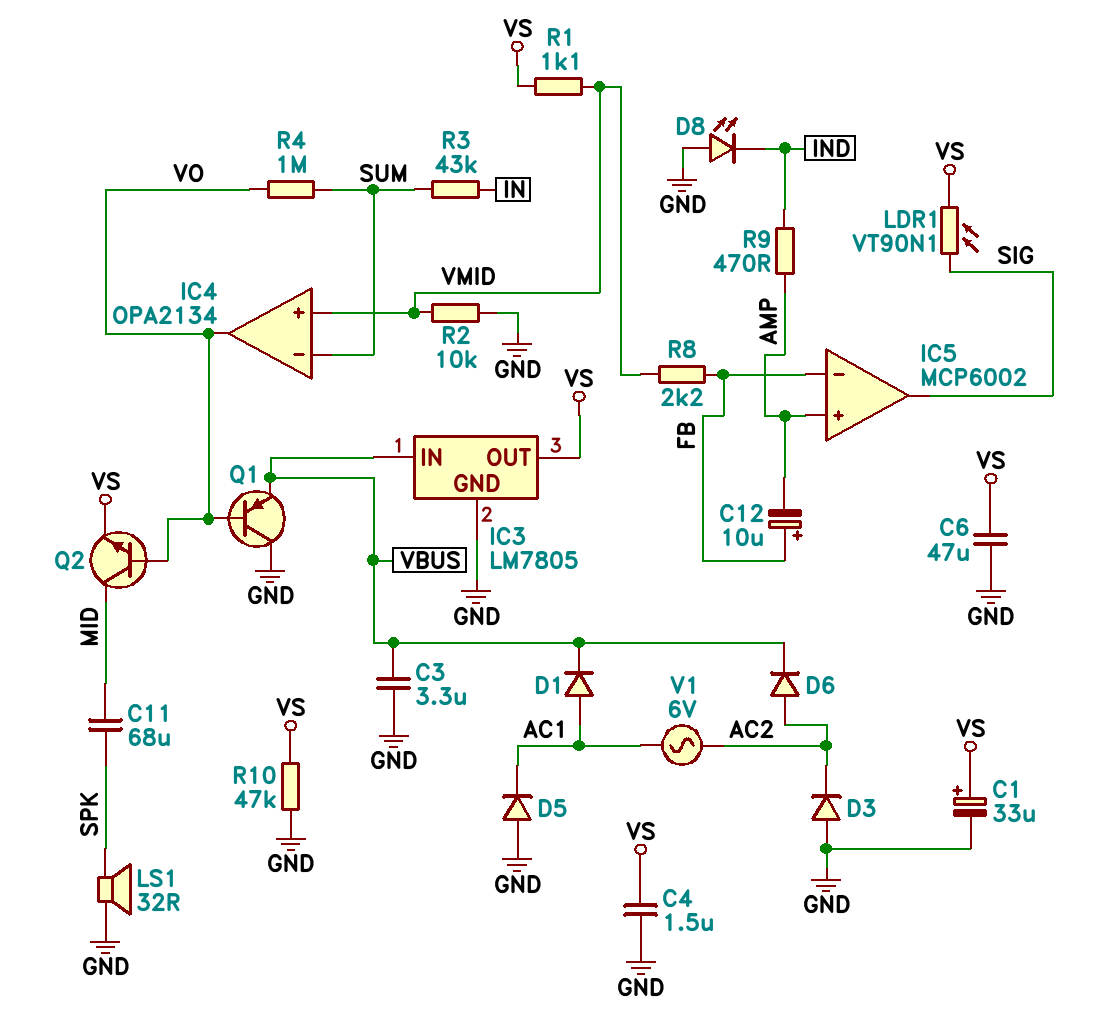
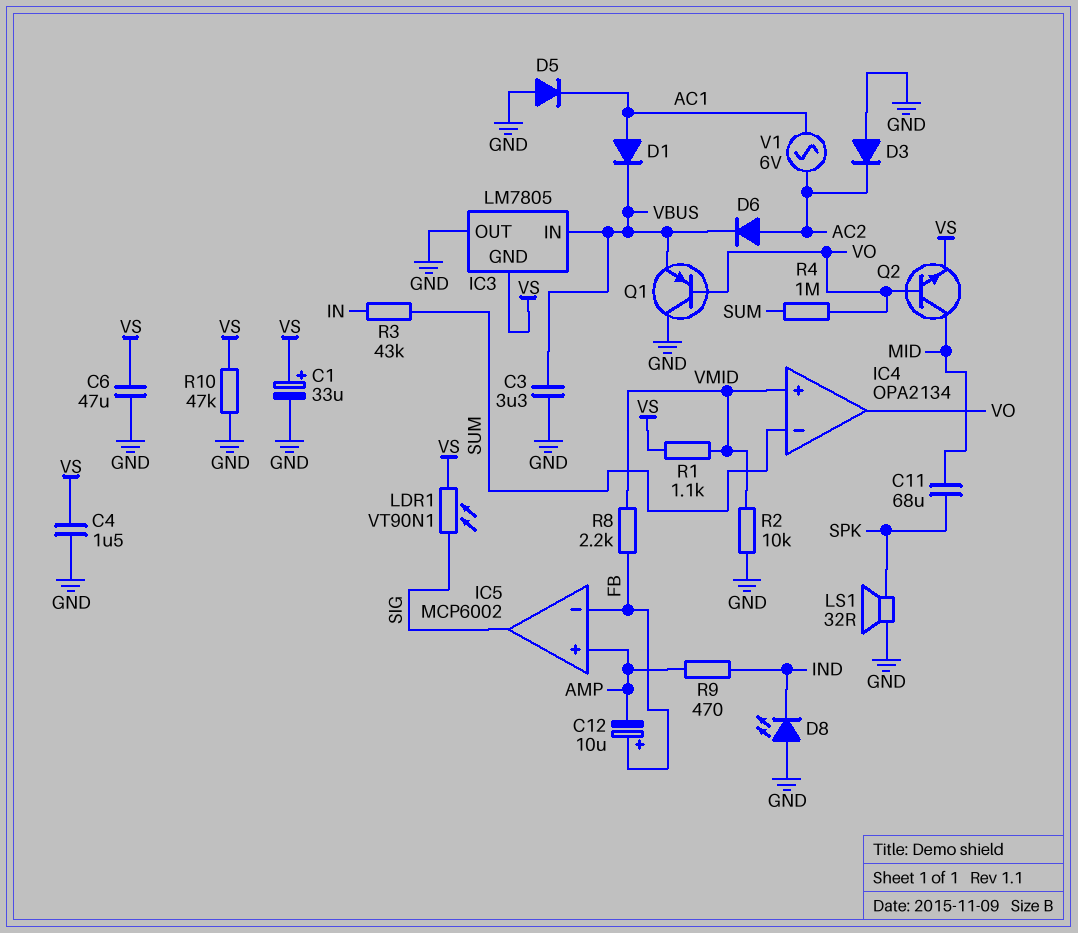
IC3 pin GND: GND -> VS
IC3 pin OUT: VS -> GND

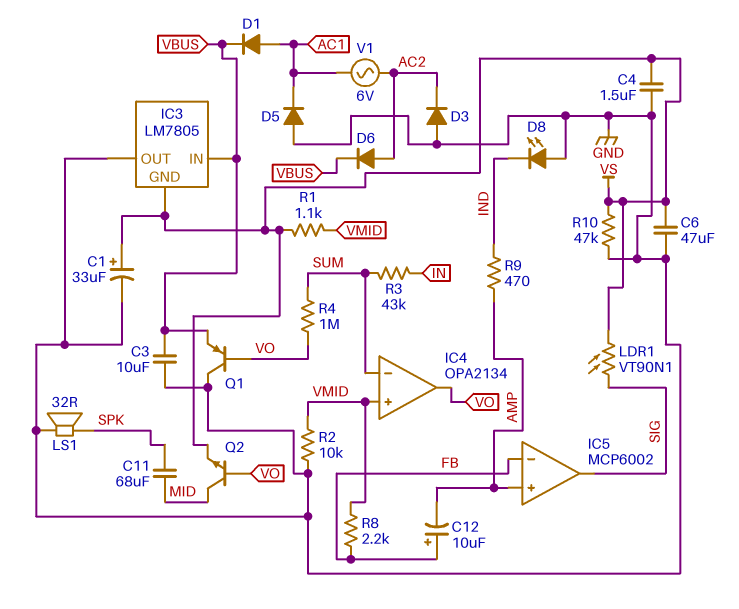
C3: 3.3uF (GND, VBUS) -> 10uF (GND, VBUS)

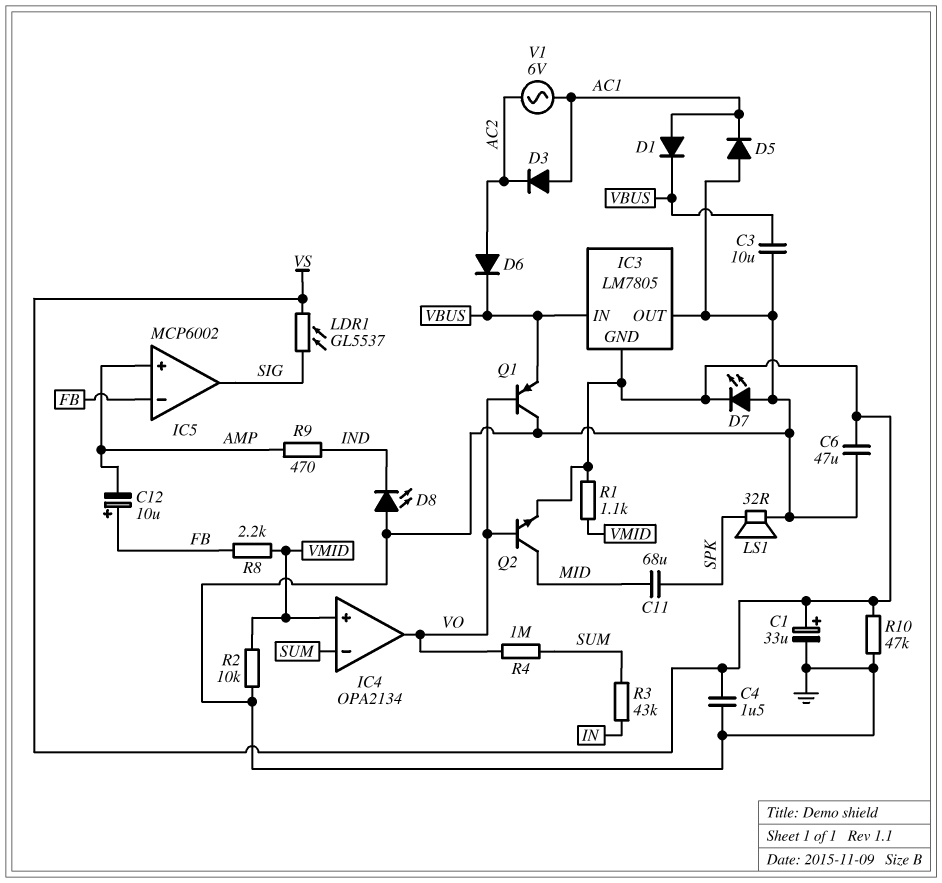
D3: diode (A GND, K AC2) -> diode (A AC1, K AC2)
D7: none -> LED (A GND, K VS)
LDR1: VT90N1 (SIG, VS) -> GL5537 (SIG, VS)

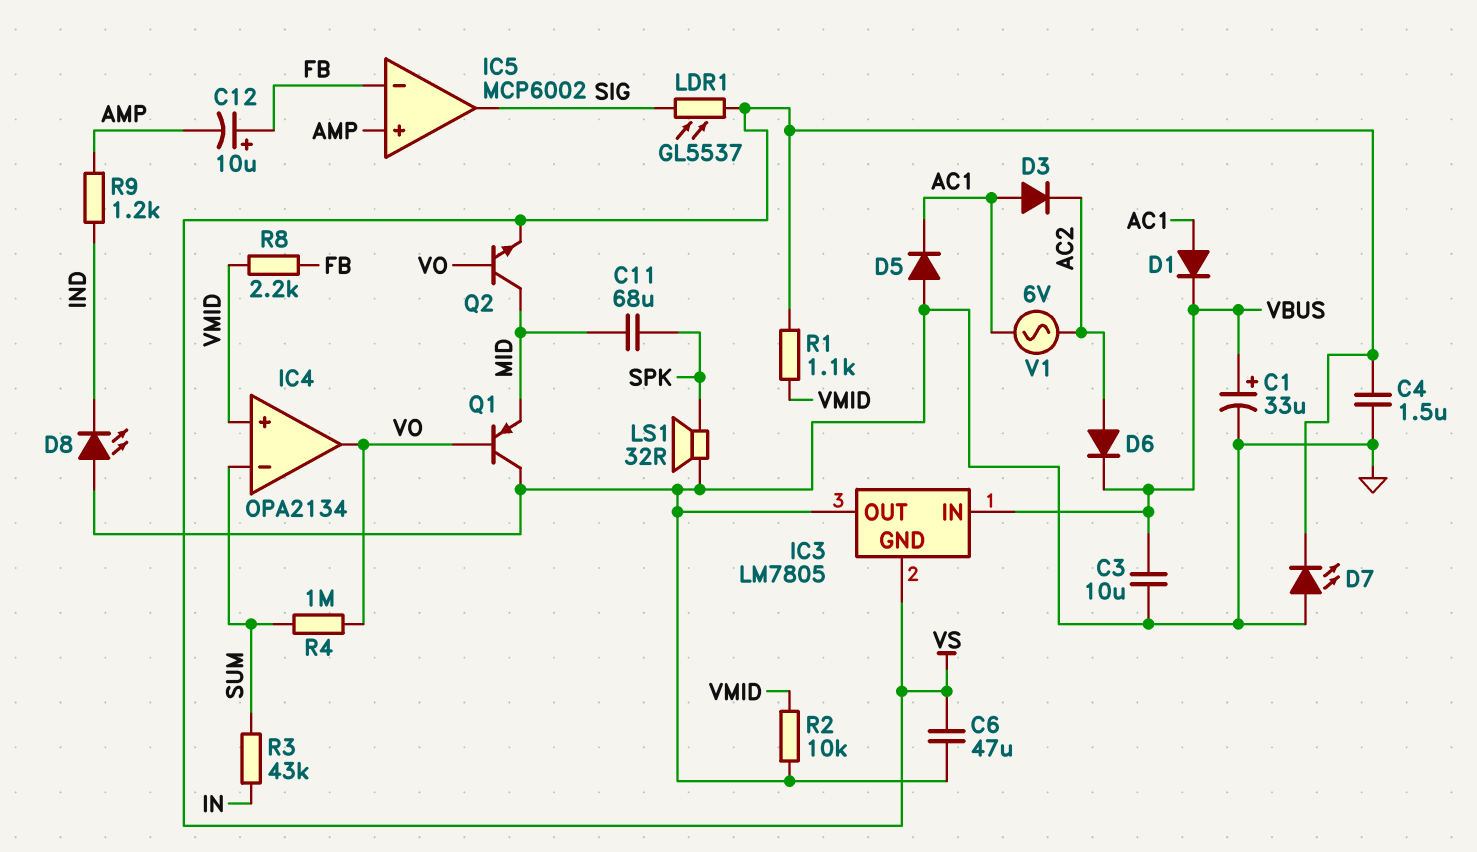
C1: 33uF (plus VS, minus GND) -> 33uF (plus VBUS, minus GND)
Q1: PNP (B VO, C GND, E VBUS) -> PNP (B VO, C GND, E MID)
R9: 470 (AMP, IND) -> 1.2k (AMP, IND)
R10: 47k (GND, VS) -> none

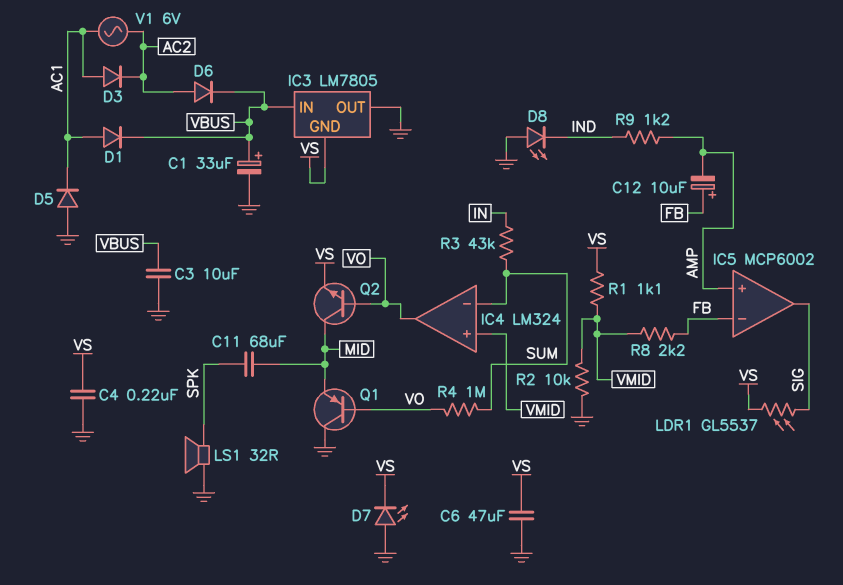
C4: 1.5uF (GND, VS) -> 220nF (GND, VS)
IC4: OPA2134 -> LM324

